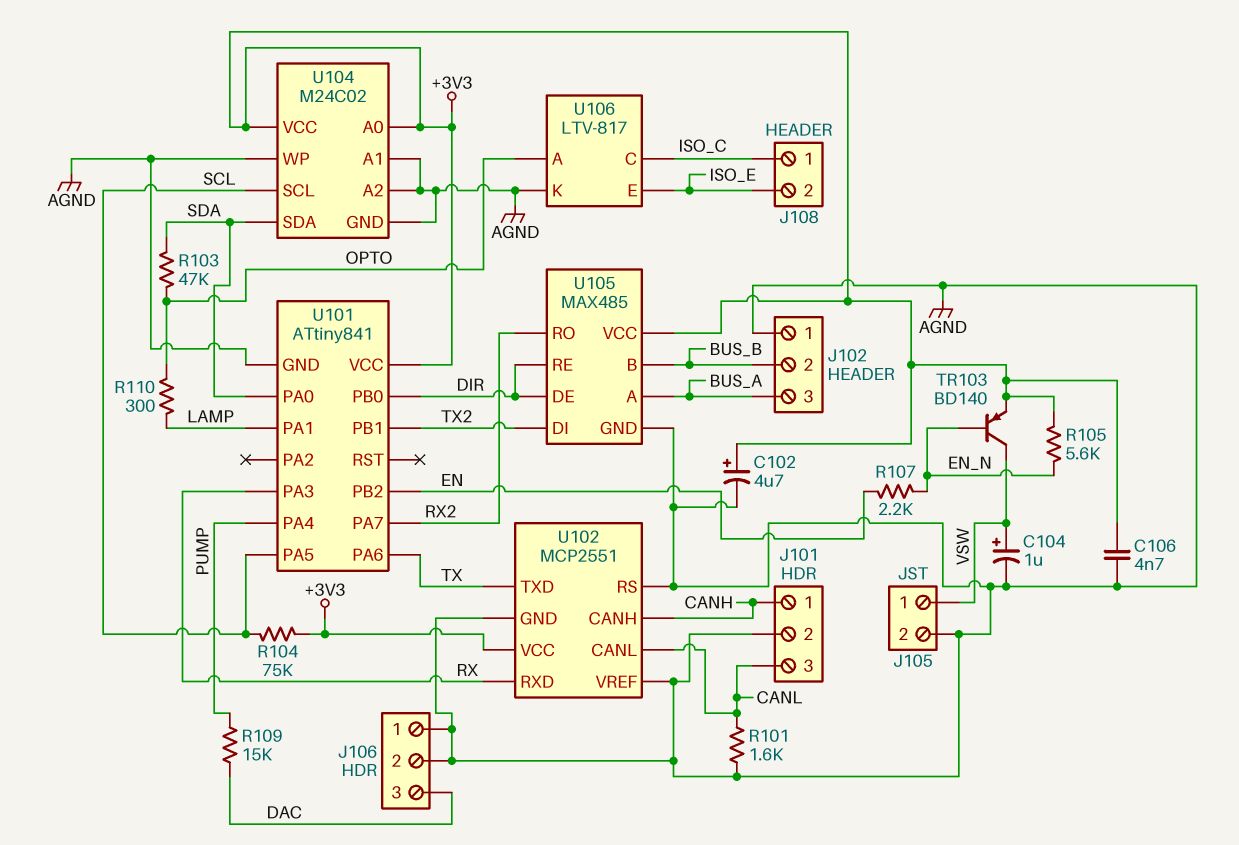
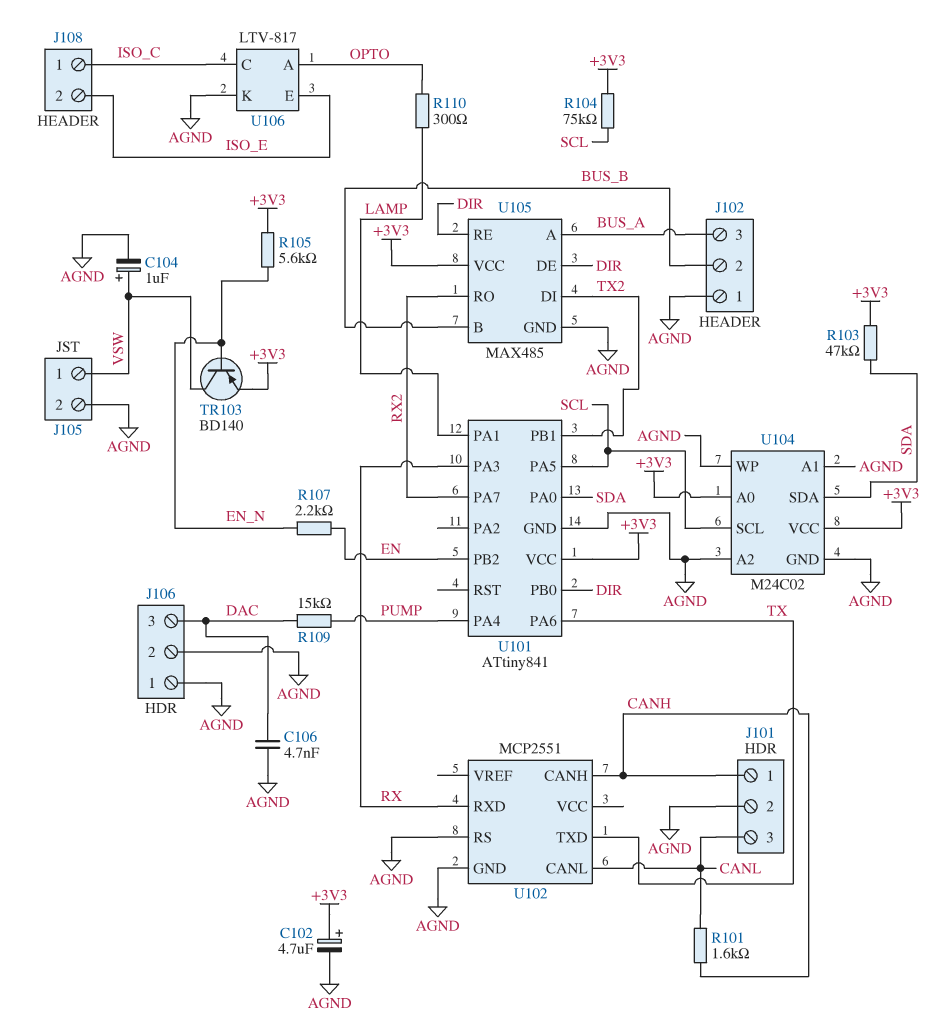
C106: 4.7nF (+3V3, AGND) -> 4.7nF (AGND, DAC)
R101: 1.6k (AGND, CANL) -> 1.6k (CANH, CANL)
R103: 47k (OPTO, SDA) -> 47k (+3V3, SDA)
U102 pin VCC: +3V3 -> none
U102 pin VREF: AGND -> none

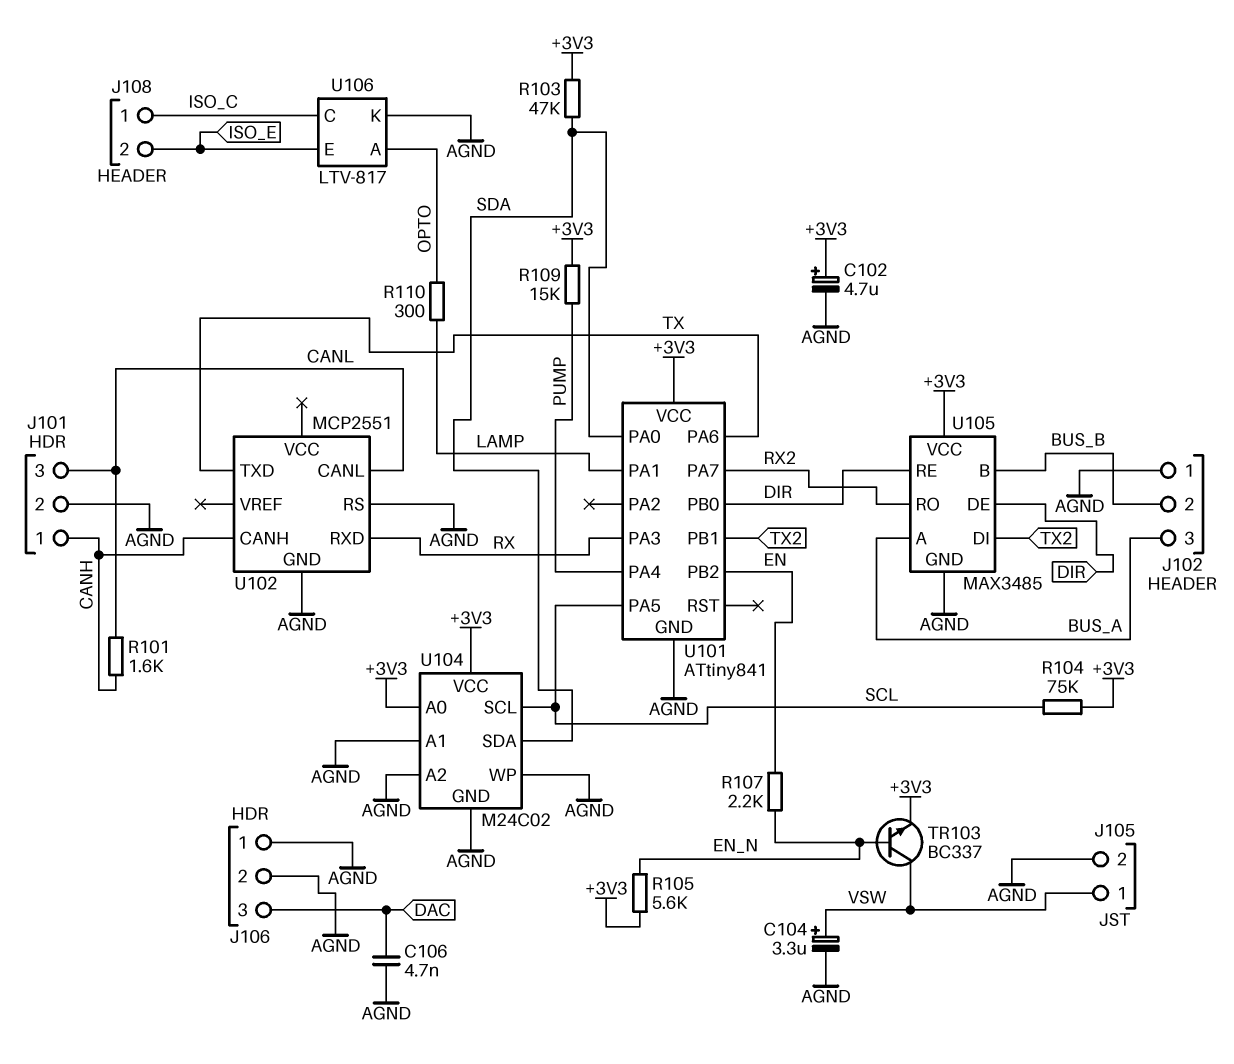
C104: 1uF (plus VSW, minus AGND) -> 3.3uF (plus VSW, minus AGND)
R109: 15k (DAC, PUMP) -> 15k (+3V3, PUMP)
TR103: PNP BD140 (B EN_N, C VSW, E +3V3) -> NPN BC337 (B EN_N, C VSW, E +3V3)
U105: MAX485 -> MAX3485

